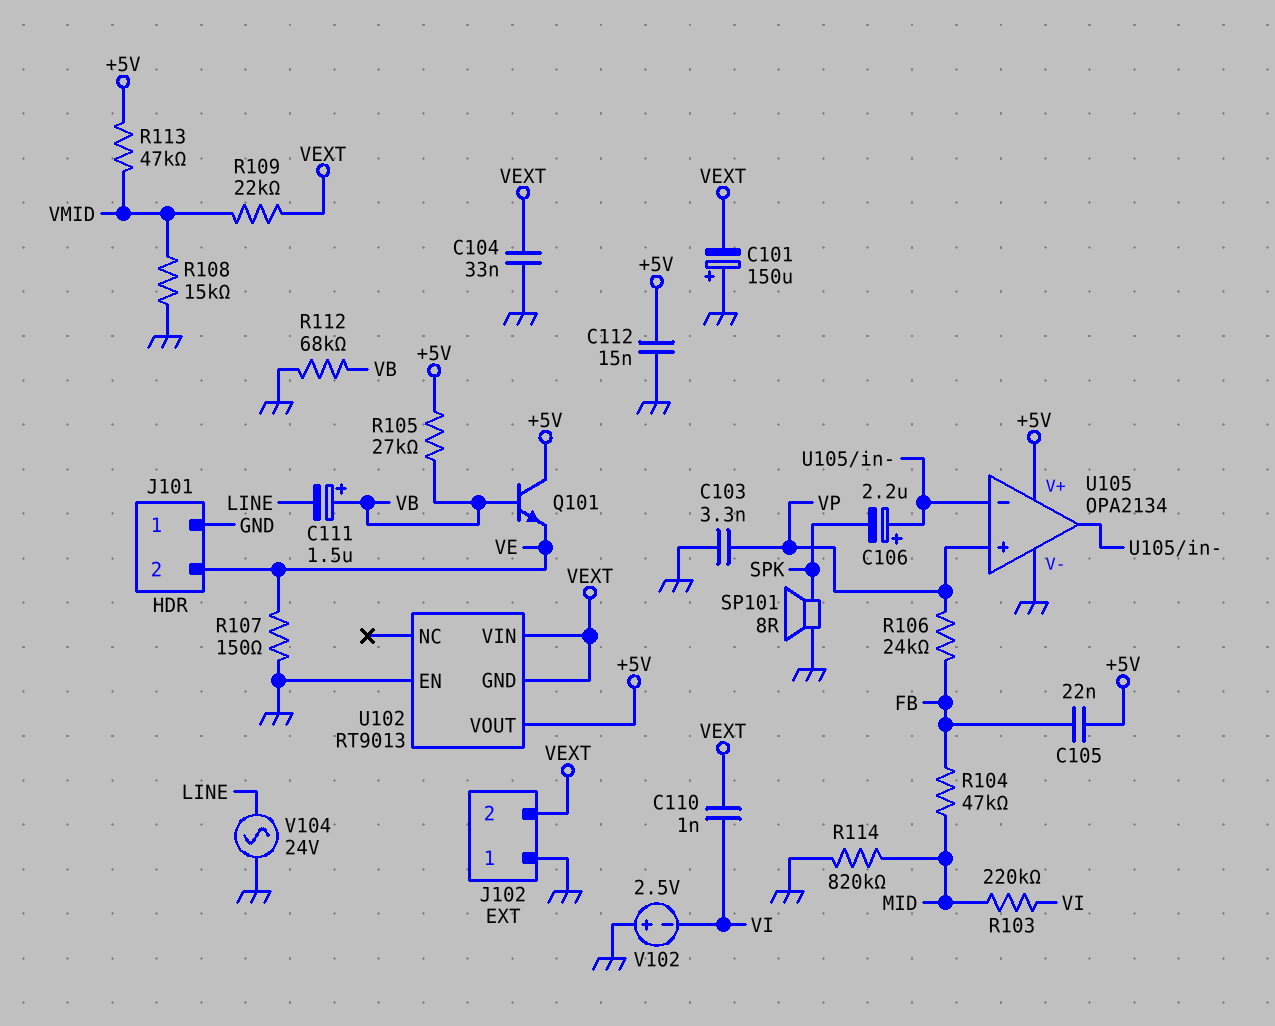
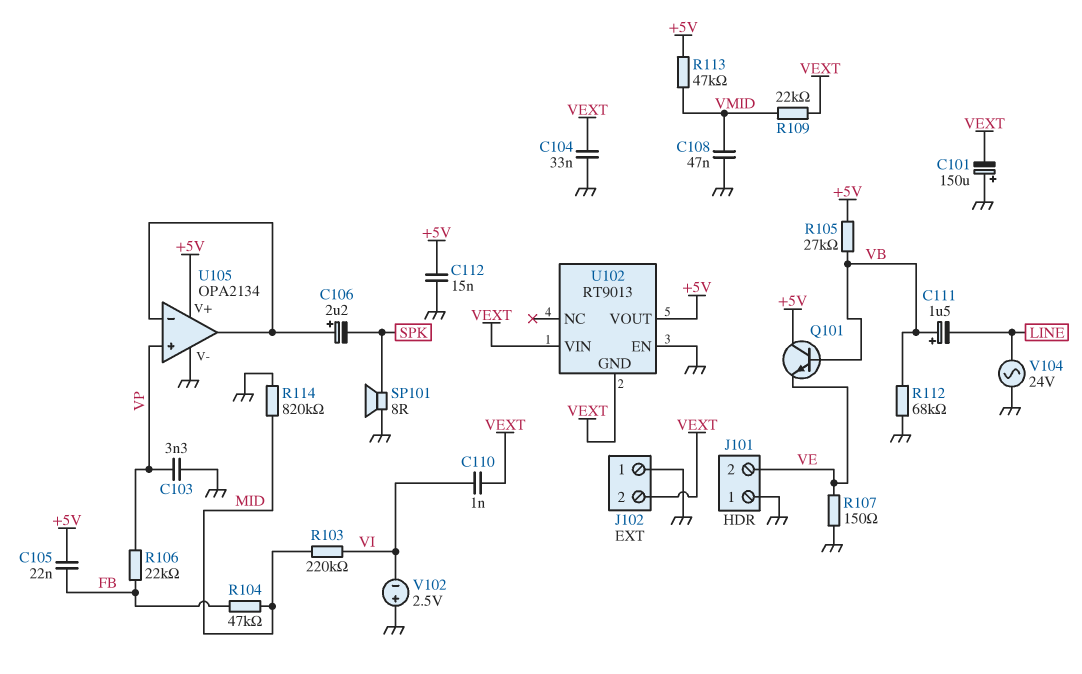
C108: none -> 47nF (GND, VMID)
R106: 24k (FB, VP) -> 22k (FB, VP)
R108: 15k (GND, VMID) -> none

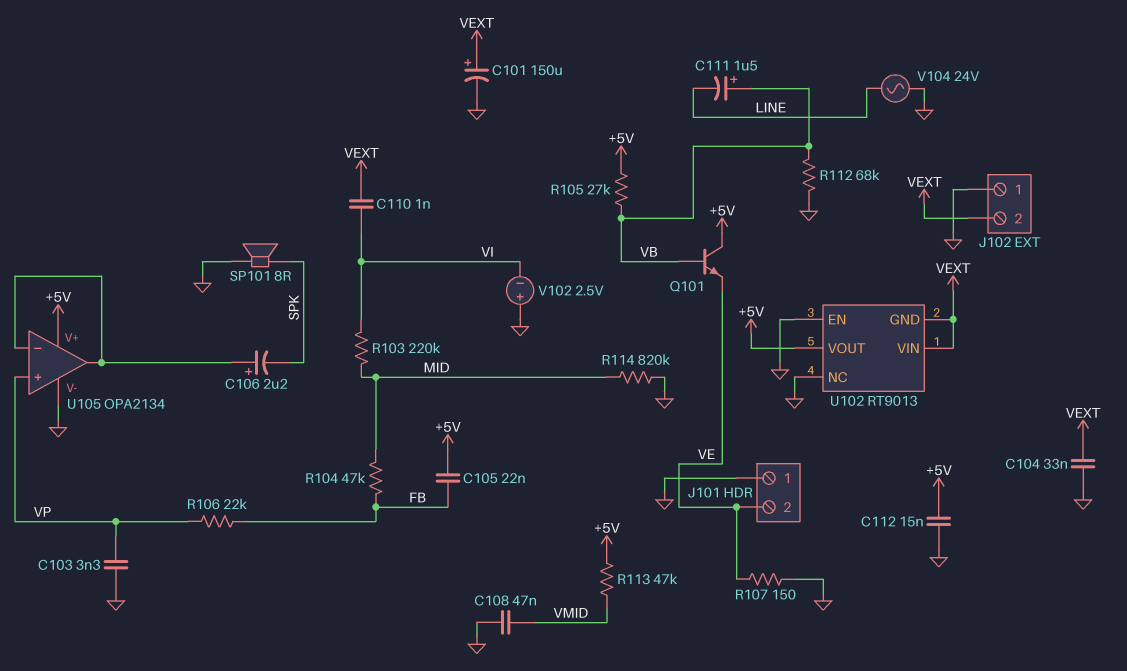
C101: 150uF (plus GND, minus VEXT) -> 150uF (plus VEXT, minus GND)
R109: 22k (VEXT, VMID) -> none
U102 pin NC: none -> GND

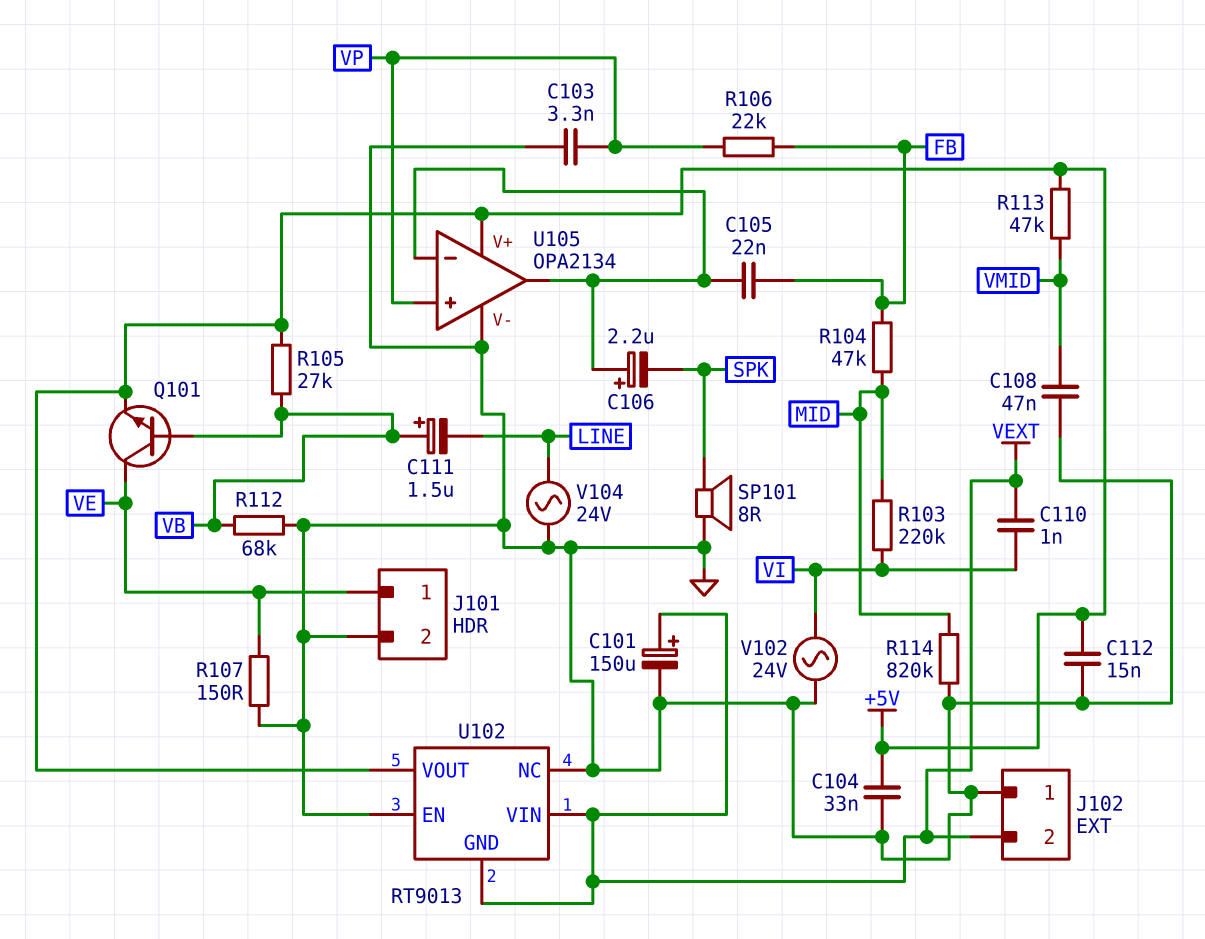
C104: 33nF (GND, VEXT) -> 33nF (+5V, GND)
C105: 22nF (+5V, FB) -> 22nF (FB, U105/in-)
J101 pin 1: GND -> VE
J101 pin 2: VE -> GND
Q101: NPN (B VB, C +5V, E VE) -> NPN (B VB, C VE, E +5V)
V102: 2.5V (plus GND, minus VI) -> AC 24V (GND, VI)

